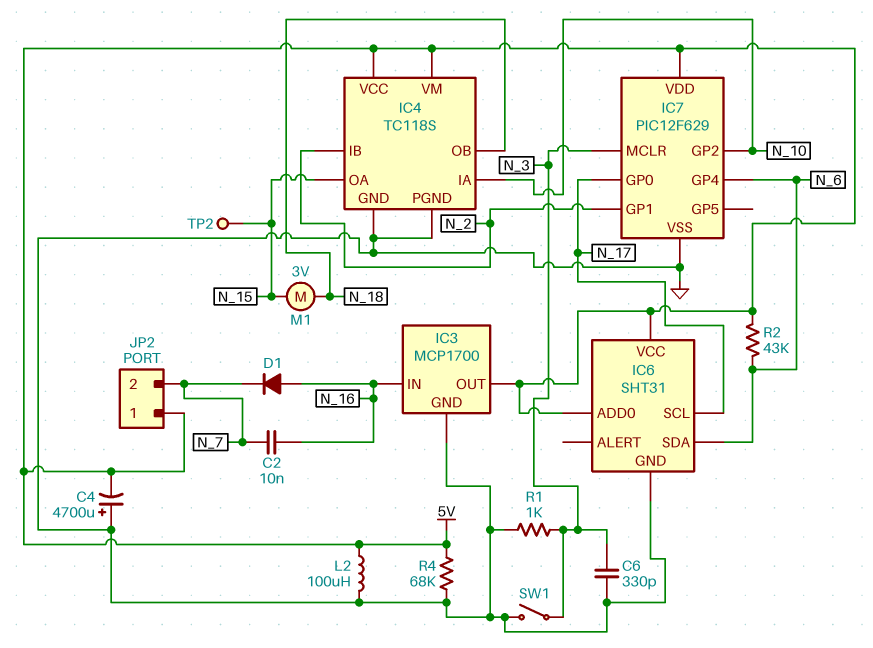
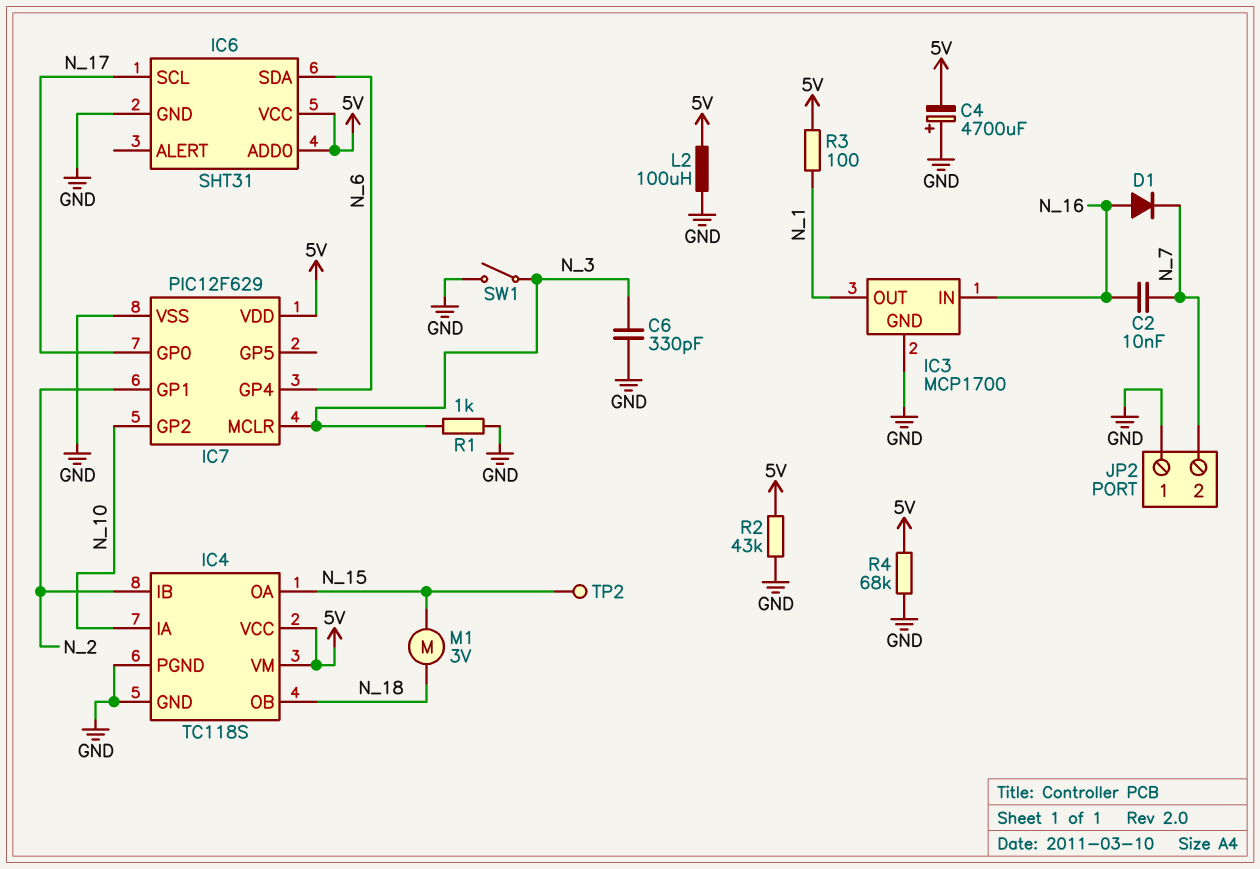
IC3 pin OUT: 5V -> N_1
JP2 pin 1: 5V -> GND
R2: 43k (5V, N_6) -> 43k (5V, GND)
R3: none -> 100 (5V, N_1)

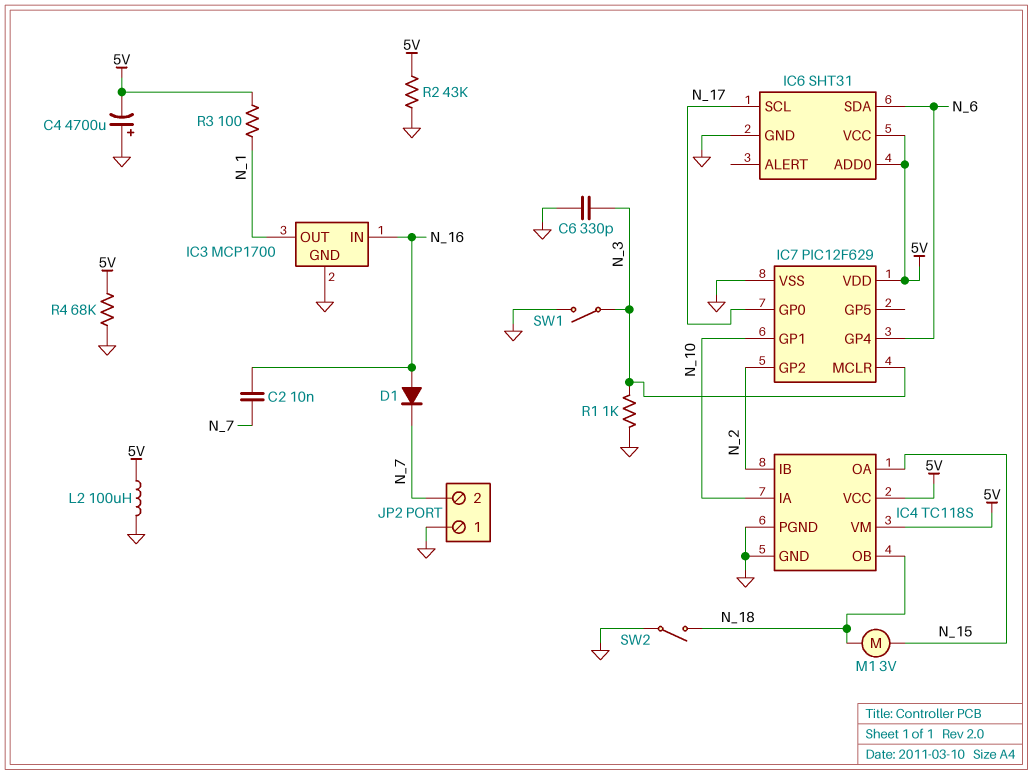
IC7 pin GP1: N_2 -> N_10
IC7 pin GP2: N_10 -> N_2
SW2: none -> switch (GND, N_18)
TP2: test point (N_15) -> none

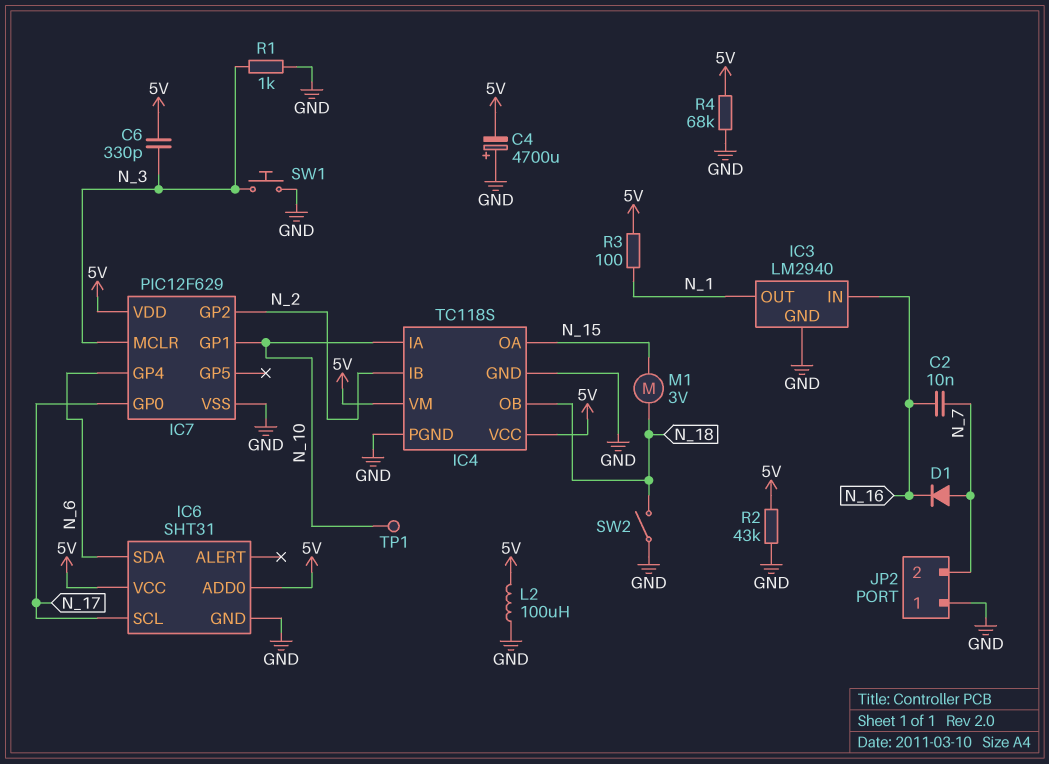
C6: 330pF (GND, N_3) -> 330pF (5V, N_3)
D1: diode (A N_16, K N_7) -> diode (A N_7, K N_16)
IC3: MCP1700 -> LM2940
SW1: switch (GND, N_3) -> button (GND, N_3)
TP1: none -> test point (N_10)

